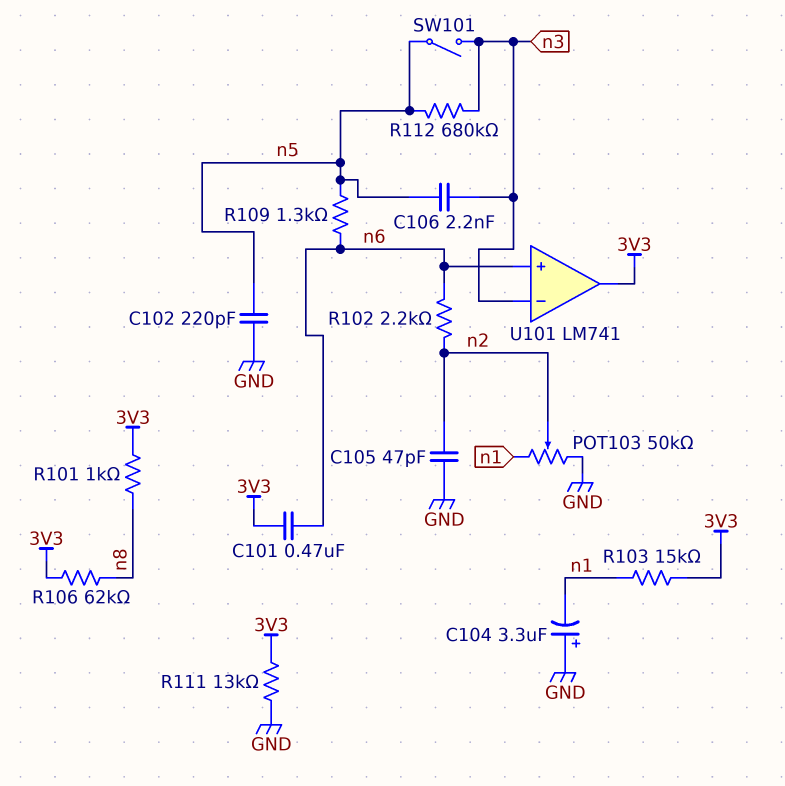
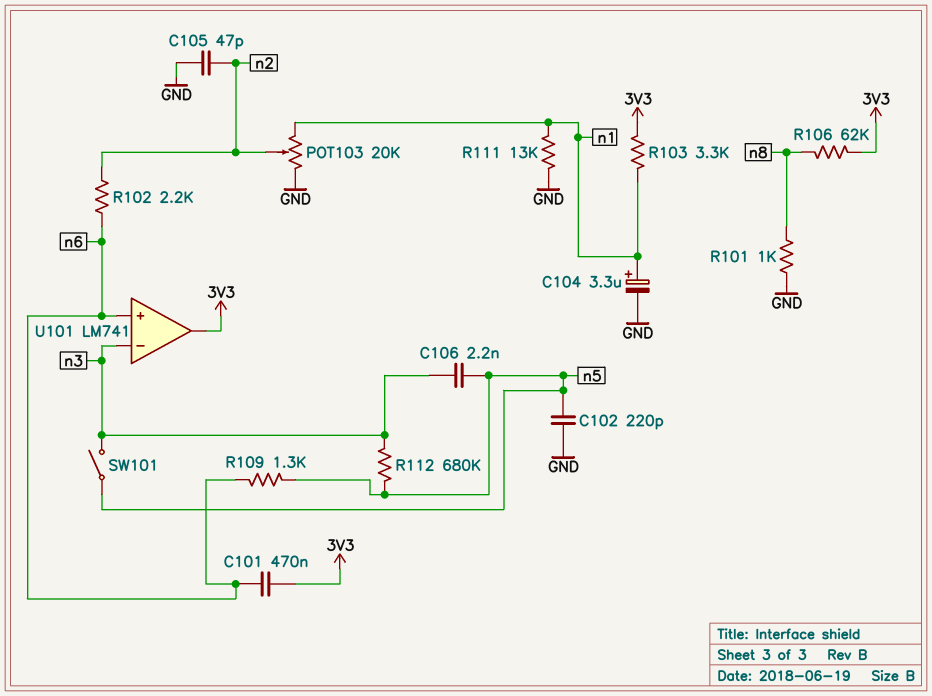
C104: 3.3uF (plus GND, minus n1) -> 3.3uF (plus n1, minus GND)
POT103: 50k (GND, n1, wiper n2) -> 20k (GND, n1, wiper n2)
R101: 1k (3V3, n8) -> 1k (GND, n8)
R103: 15k (3V3, n1) -> 3.3k (3V3, n1)
R111: 13k (3V3, GND) -> 13k (GND, n1)

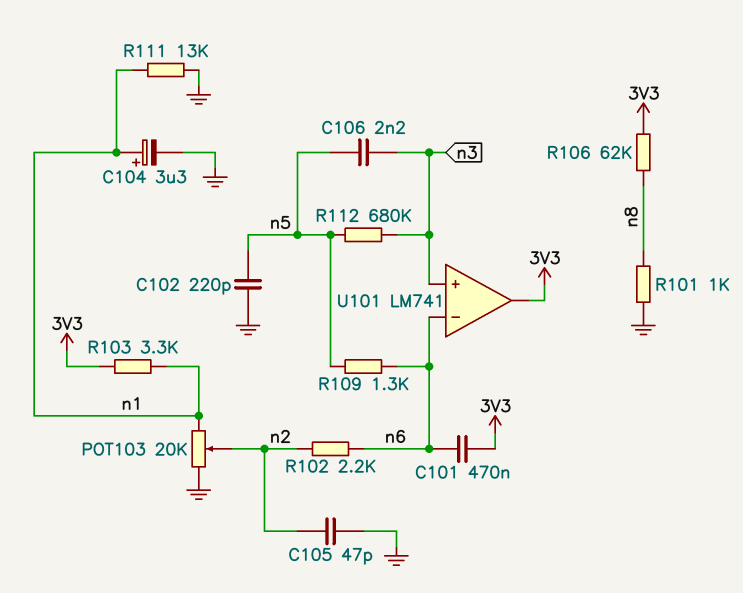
SW101: switch (n3, n5) -> none
U101 pin in+: n6 -> n3
U101 pin in-: n3 -> n6

